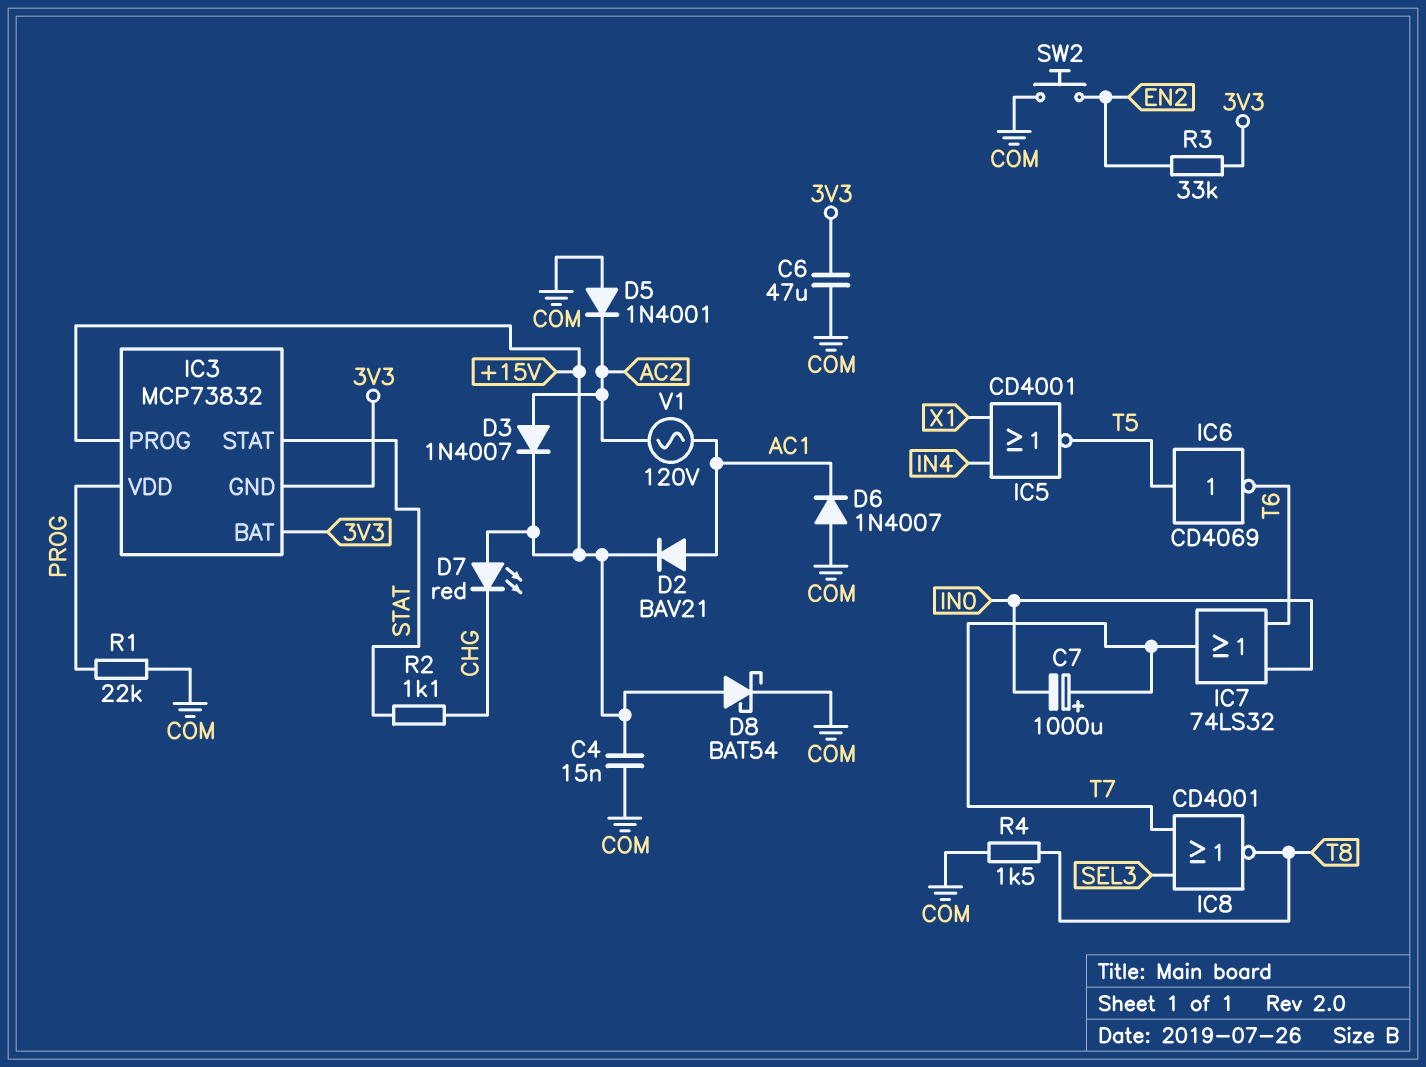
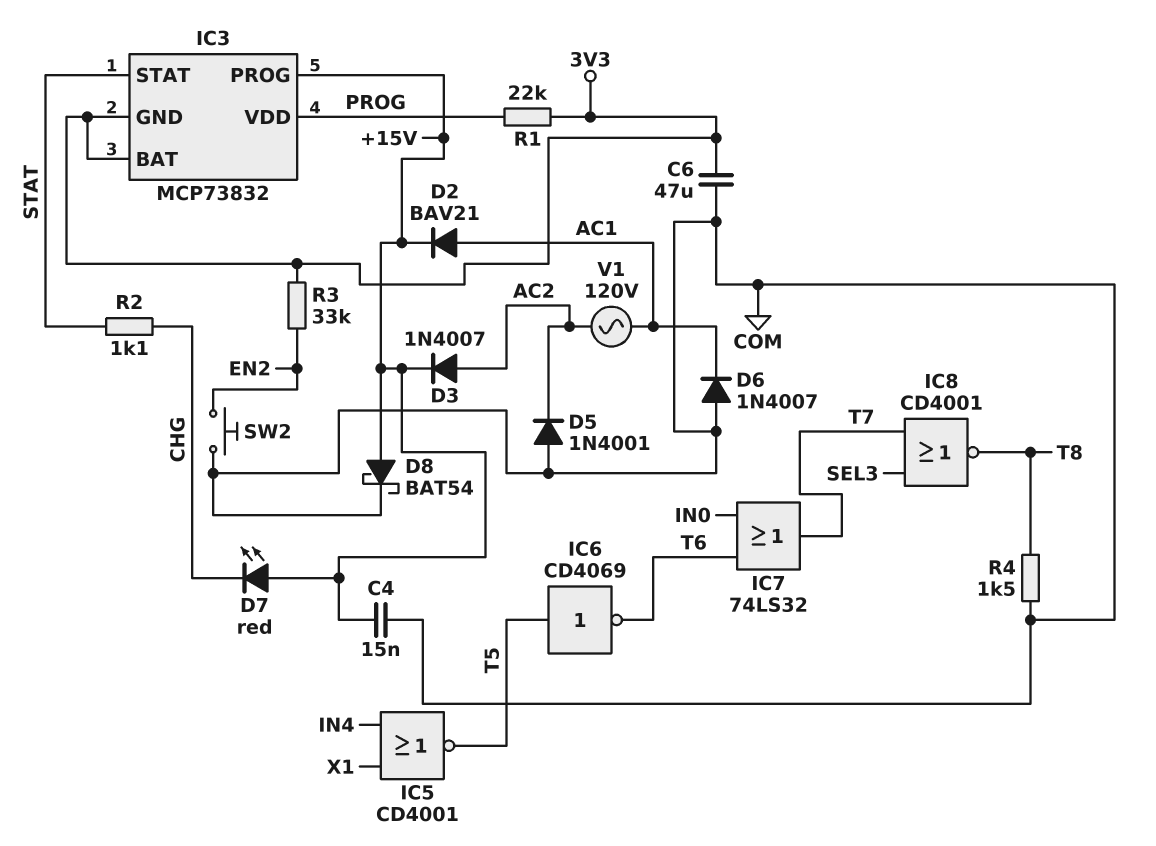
C7: 1000uF (plus T7, minus IN0) -> none
R1: 22k (COM, PROG) -> 22k (3V3, PROG)

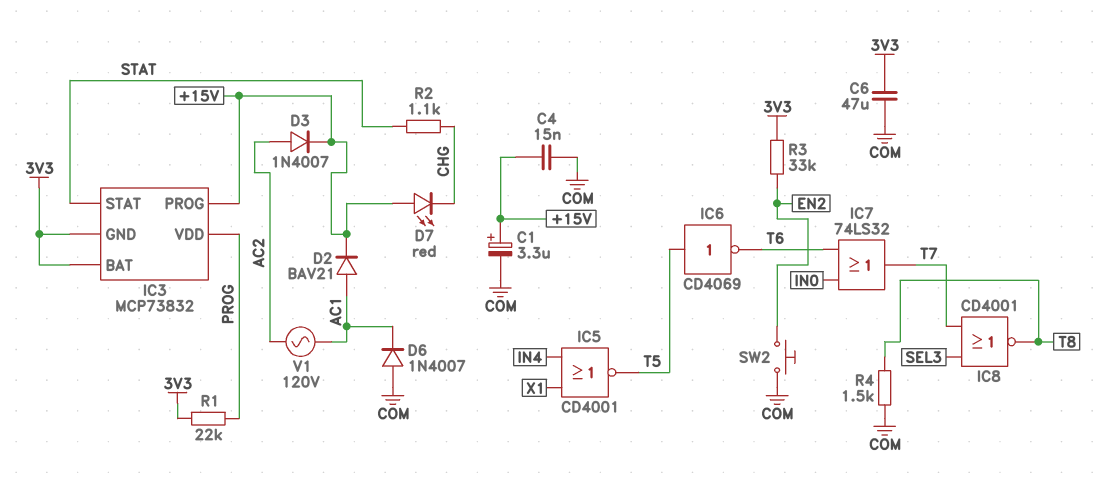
C1: none -> 3.3uF (plus +15V, minus COM)
D5: diode 1N4001 (A COM, K AC2) -> none
D8: schottky BAT54 (A +15V, K COM) -> none

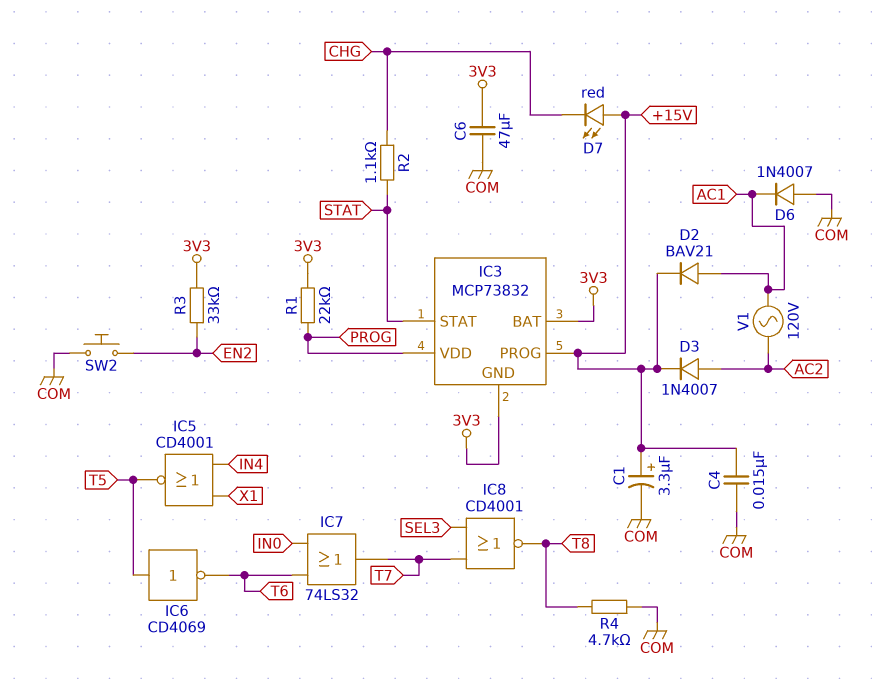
R4: 1.5k (COM, T8) -> 4.7k (COM, T8)

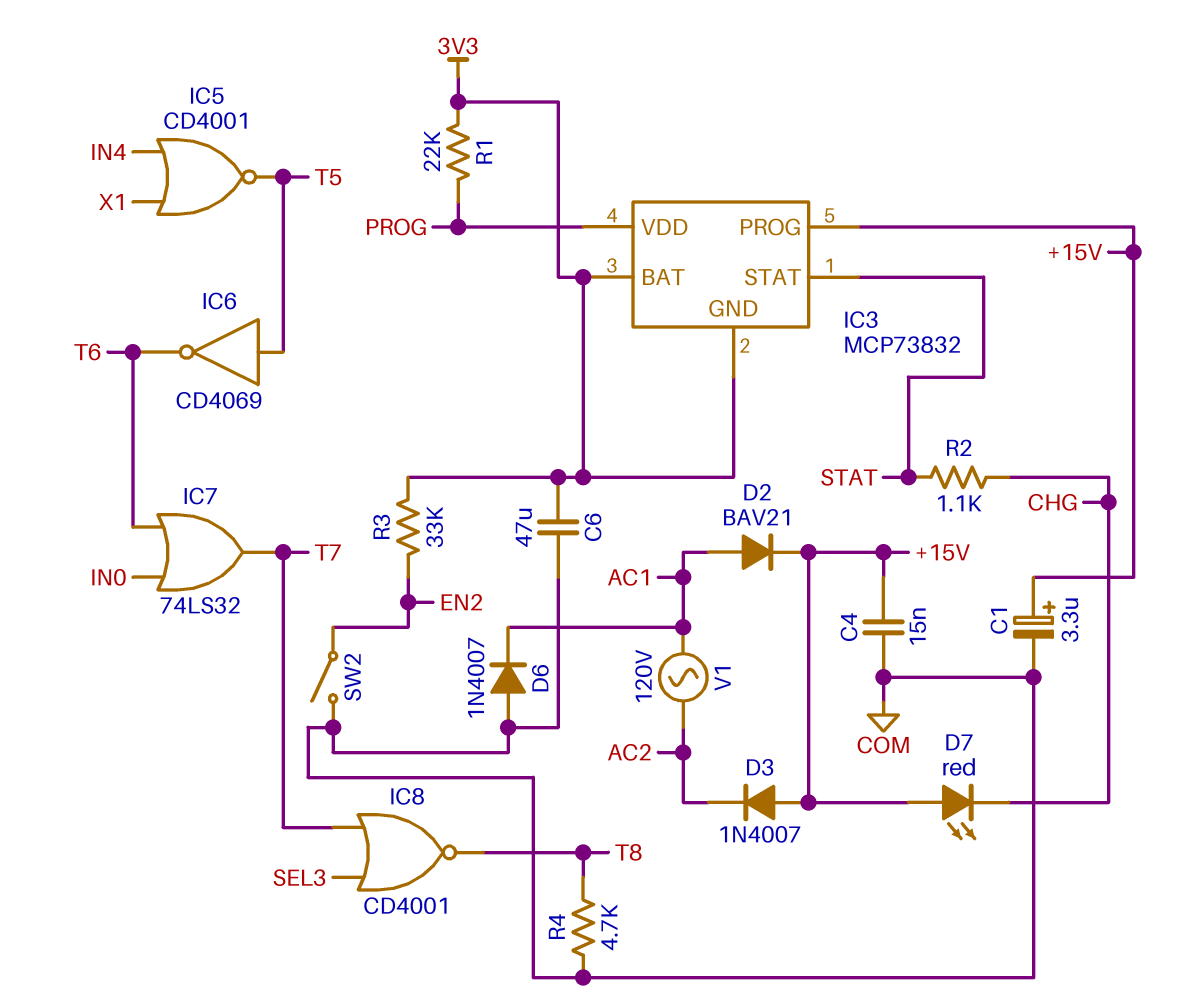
D3: diode 1N4007 (A AC2, K +15V) -> diode 1N4007 (A +15V, K AC2)
SW2: button (COM, EN2) -> switch (COM, EN2)

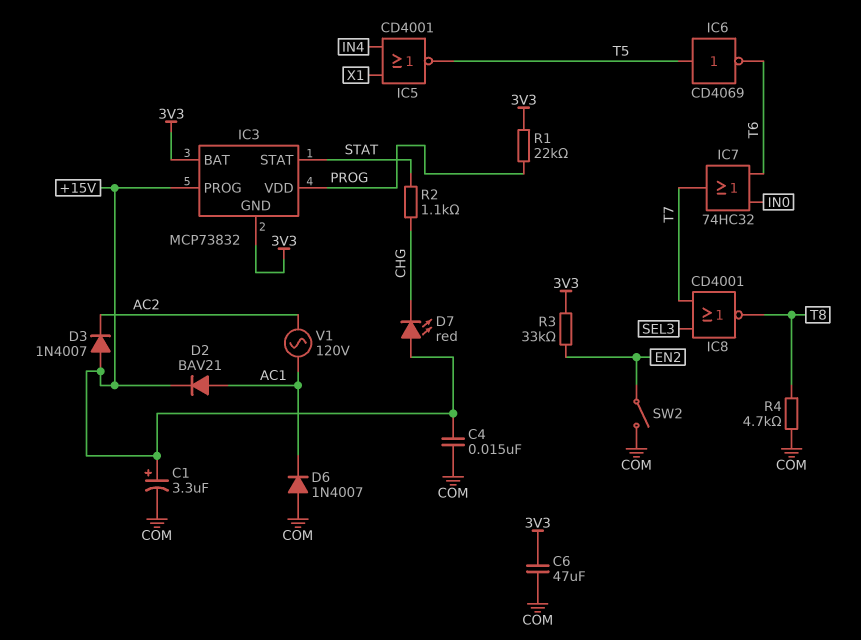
IC7: OR 74LS32 (in IN0, in T6, out T7) -> OR 74HC32 (in IN0, in T6, out T7)

